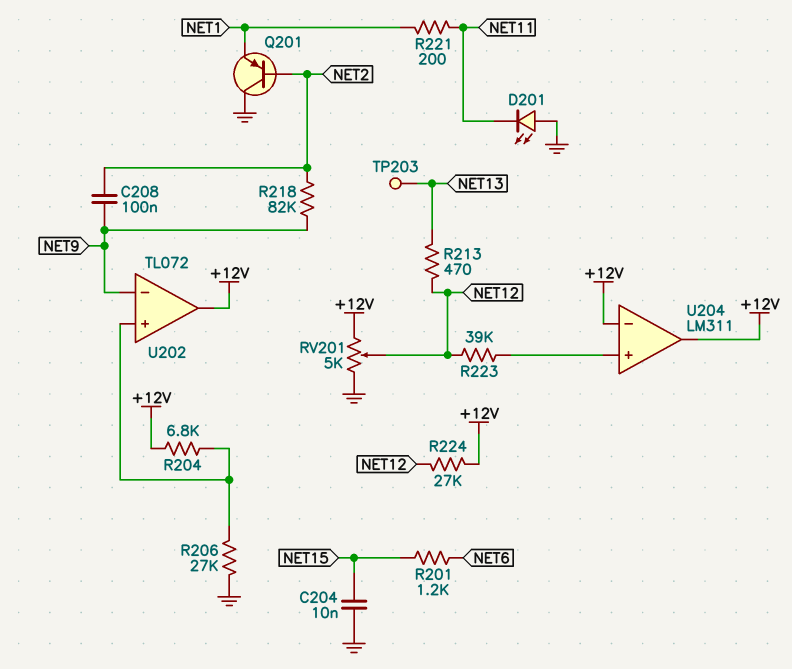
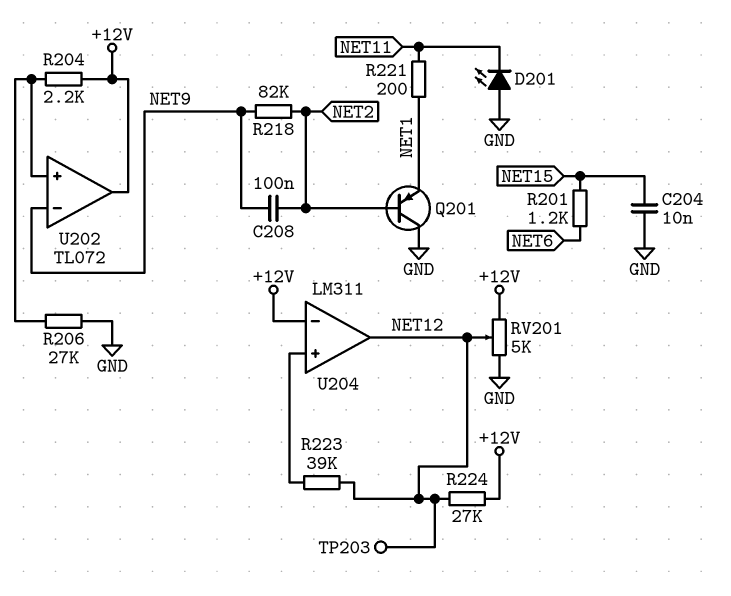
R204: 6.8k (+12V, U202/in+) -> 2.2k (+12V, U202/in+)
R213: 470 (NET12, NET13) -> none
TP203: test point (NET13) -> test point (NET12)
U204 pin out: +12V -> NET12

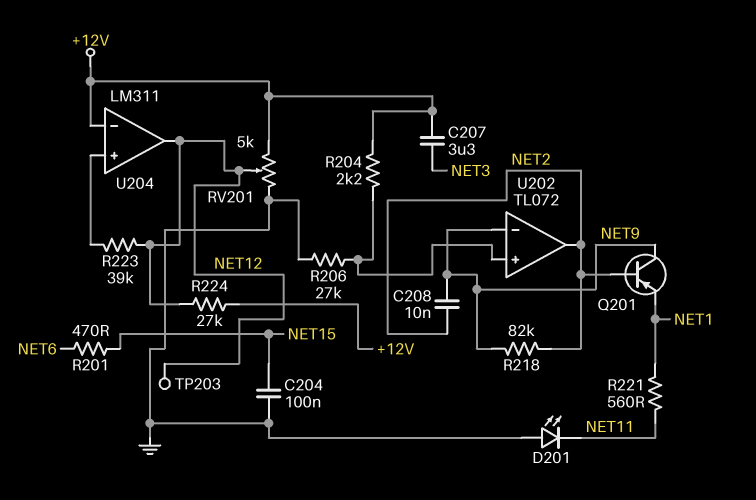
C204: 10nF (GND, NET15) -> 100nF (GND, NET15)
C207: none -> 3.3uF (+12V, NET3)
C208: 100nF (NET2, NET9) -> 10nF (NET2, NET9)
Q201: PNP (B NET2, C GND, E NET1) -> PNP (B NET2, C NET9, E NET1)
R201: 1.2k (NET6, NET15) -> 470 (NET6, NET15)
R221: 200 (NET1, NET11) -> 560 (NET1, NET11)
U202 pin out: +12V -> NET2

